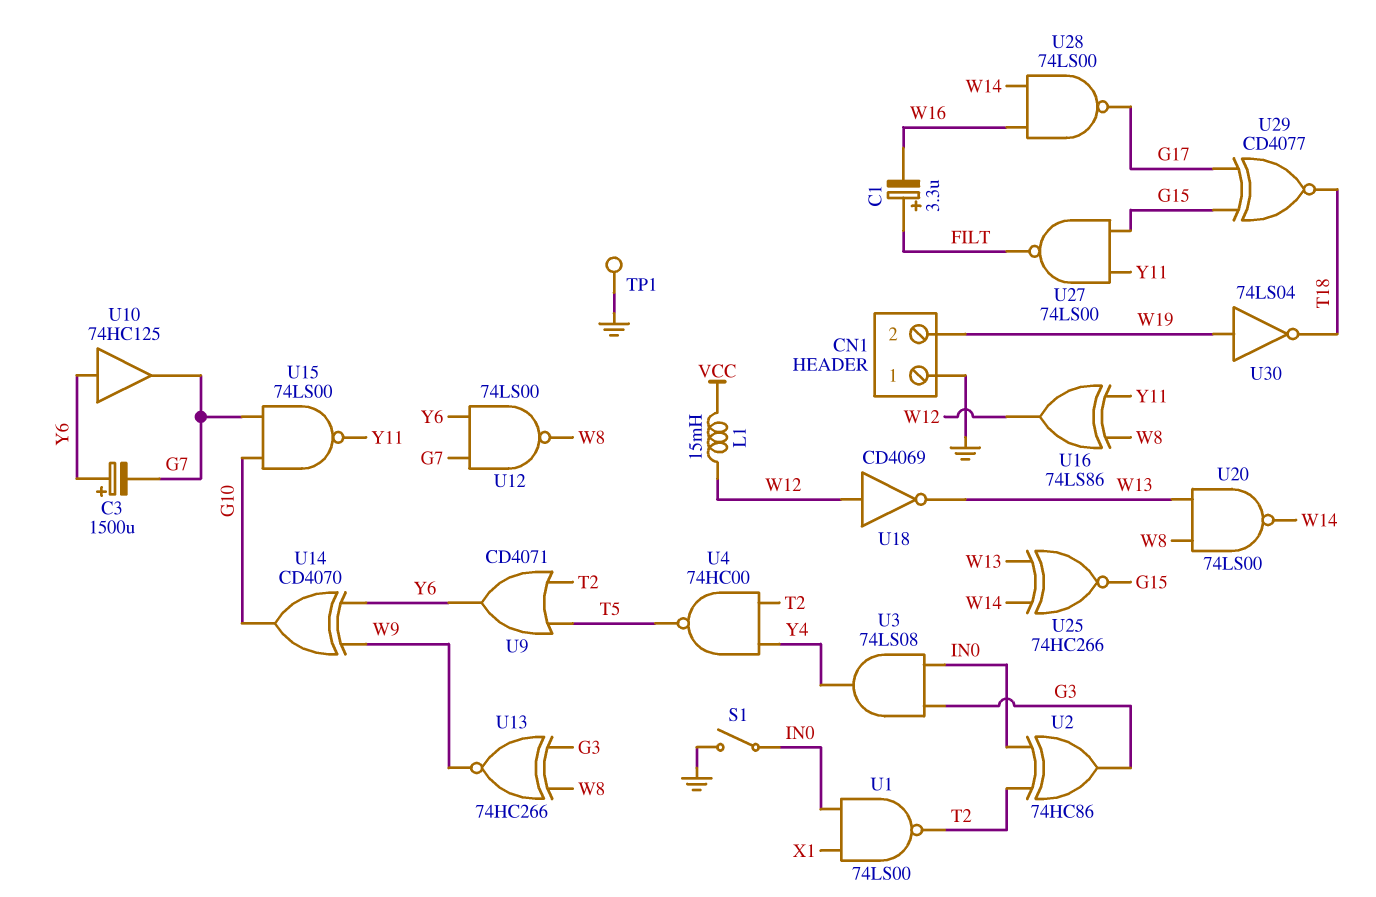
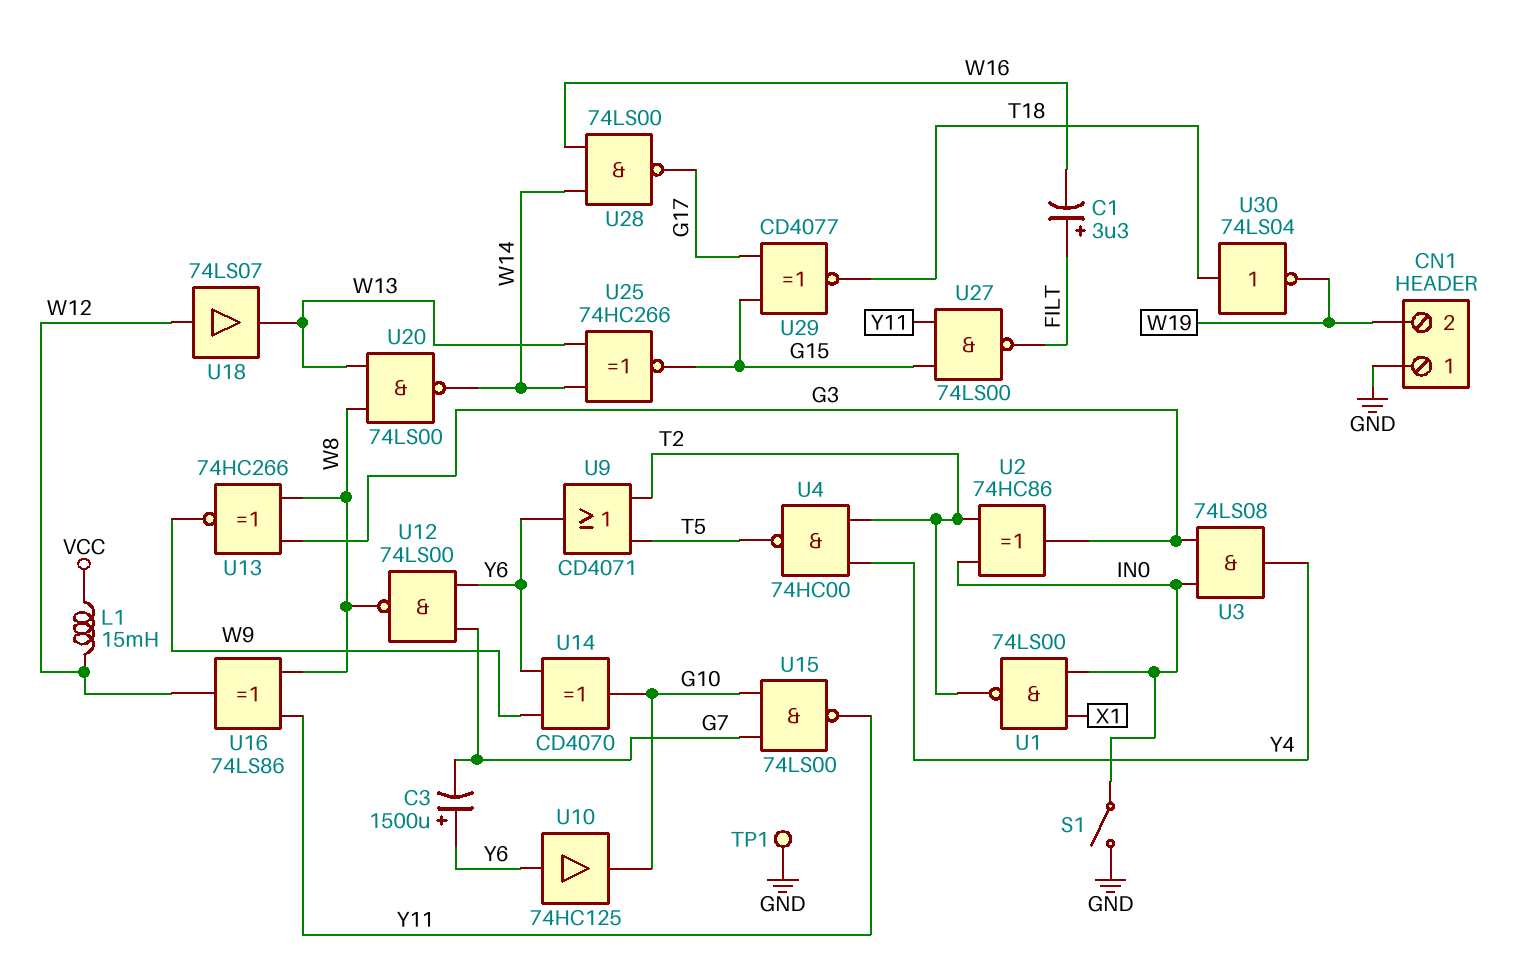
U10: buffer 74HC125 (in Y6, out G7) -> buffer 74HC125 (in Y6, out G10)
U18: NOT CD4069 (in W12, out W13) -> buffer 74LS07 (in W12, out W13)
U30: NOT 74LS04 (in W19, out T18) -> NOT 74LS04 (in T18, out W19)

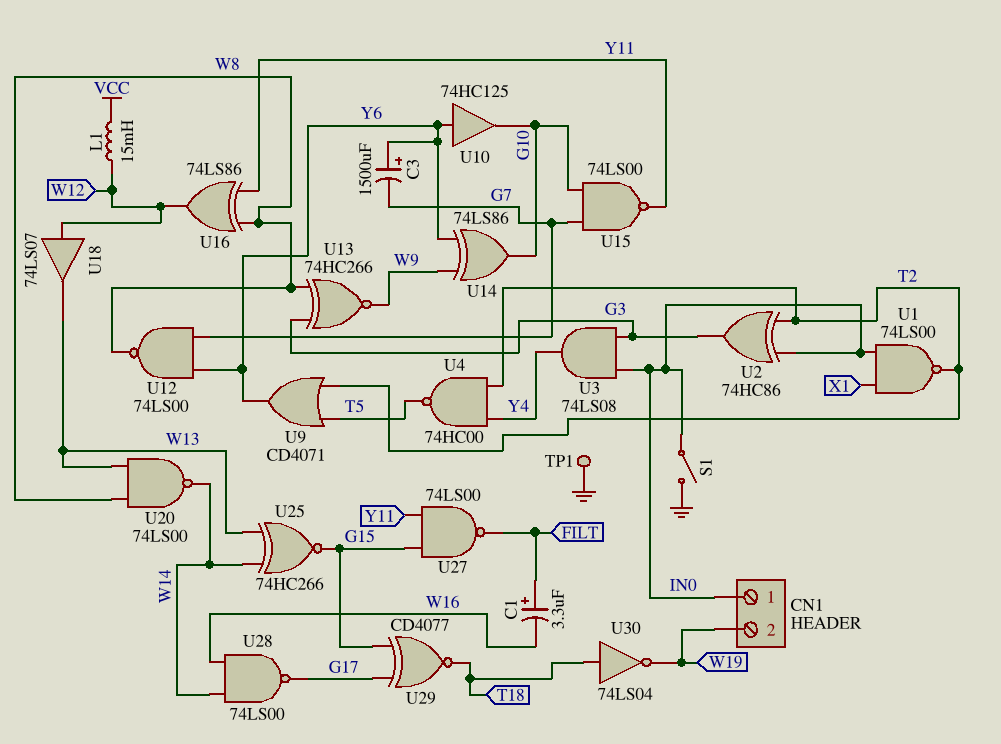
CN1 pin 1: GND -> IN0
U14: XOR CD4070 (in W9, in Y6, out G10) -> XOR 74LS86 (in W9, in Y6, out G10)

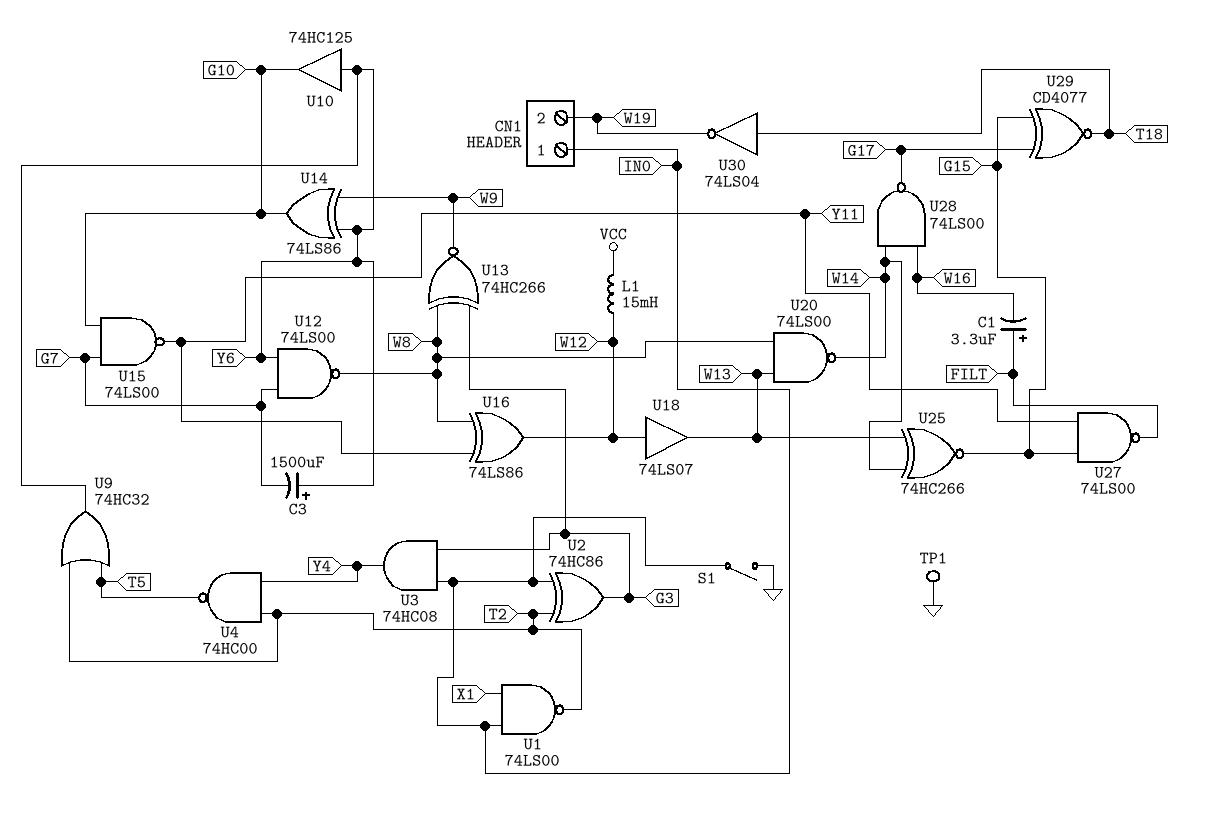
U3: AND 74LS08 (in G3, in IN0, out Y4) -> AND 74HC08 (in G3, in IN0, out Y4)
U9: OR CD4071 (in T2, in T5, out Y6) -> OR 74HC32 (in T2, in T5, out Y6)

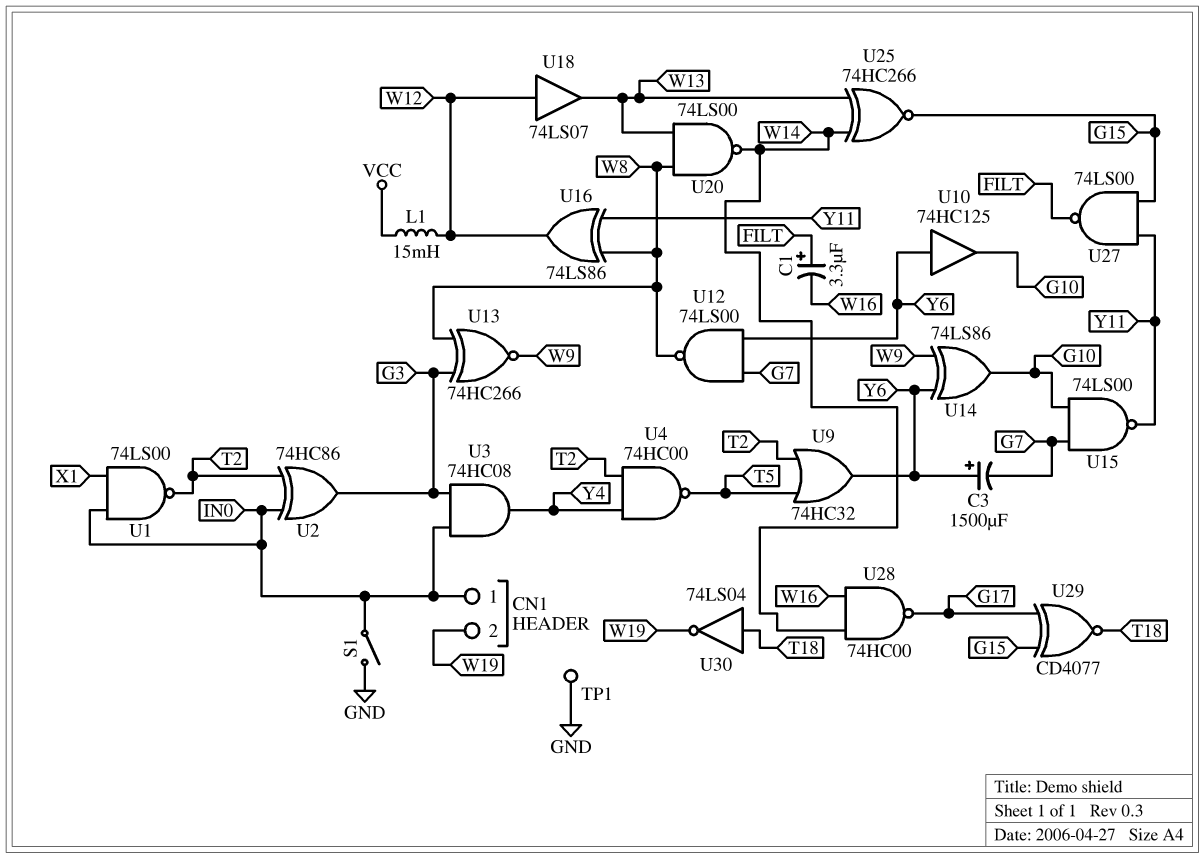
U28: NAND 74LS00 (in W14, in W16, out G17) -> NAND 74HC00 (in W14, in W16, out G17)

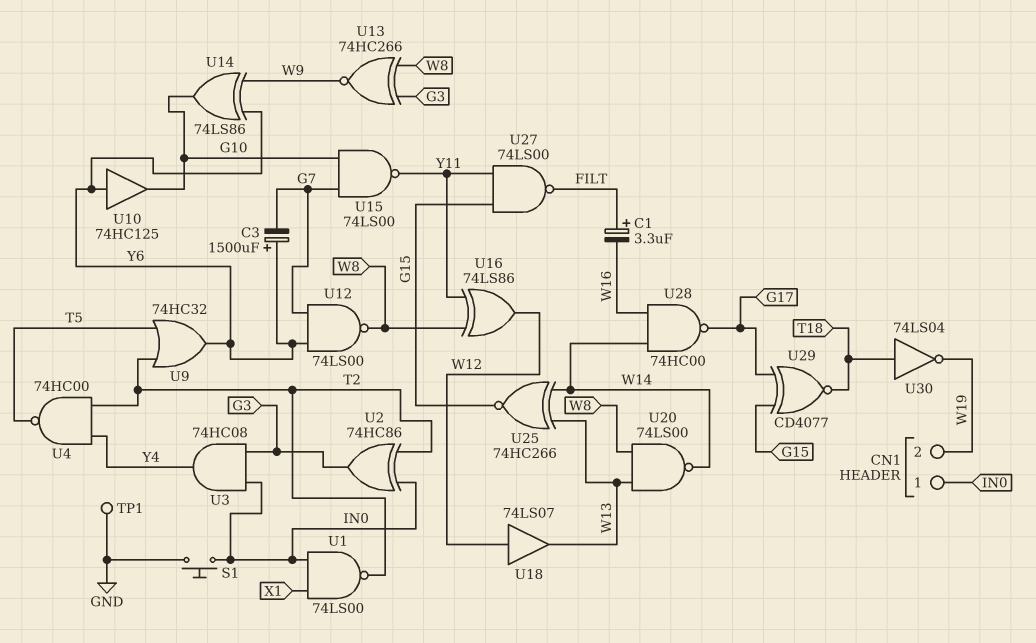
L1: 15mH (VCC, W12) -> none
S1: switch (GND, IN0) -> button (GND, IN0)

